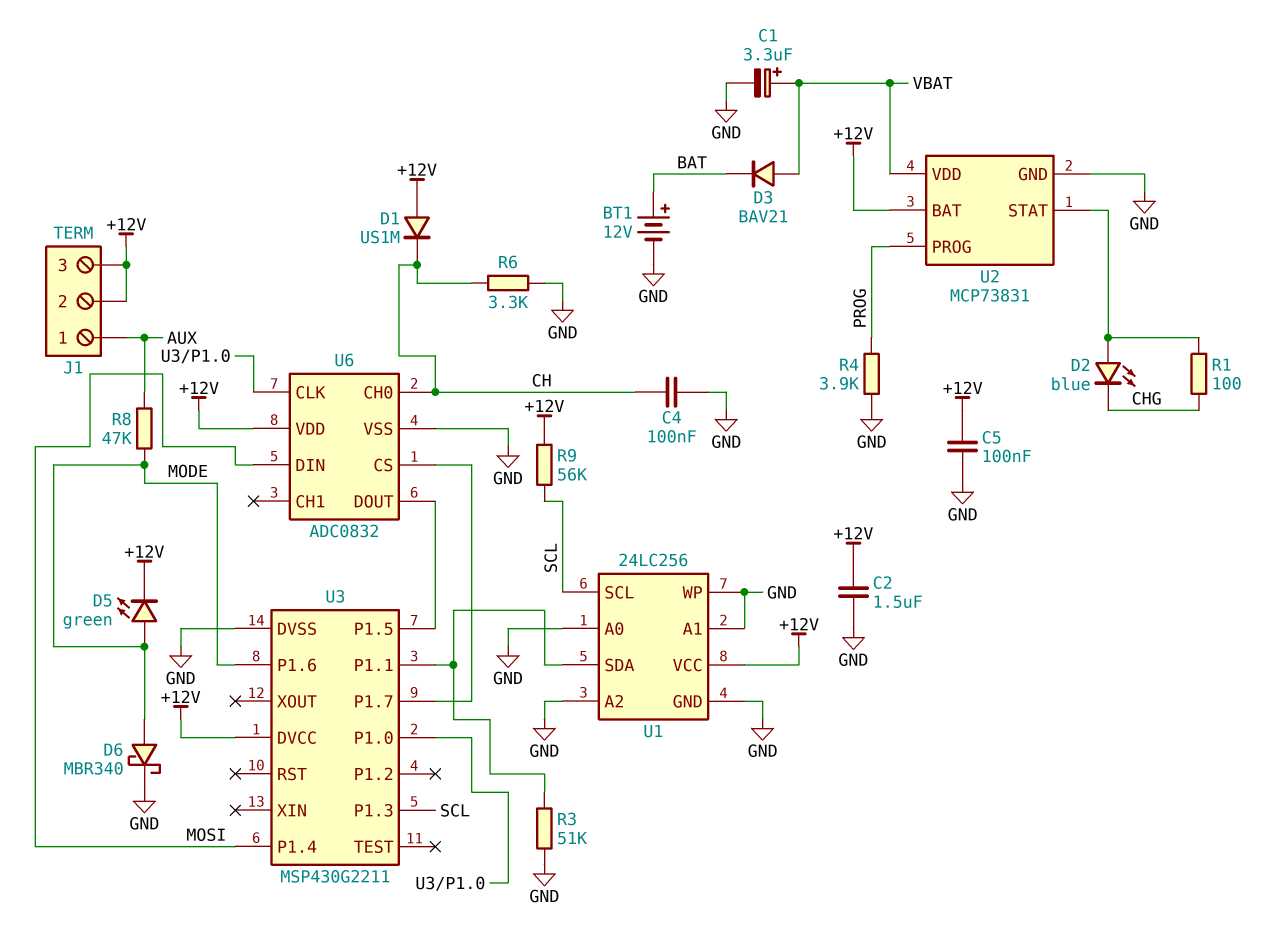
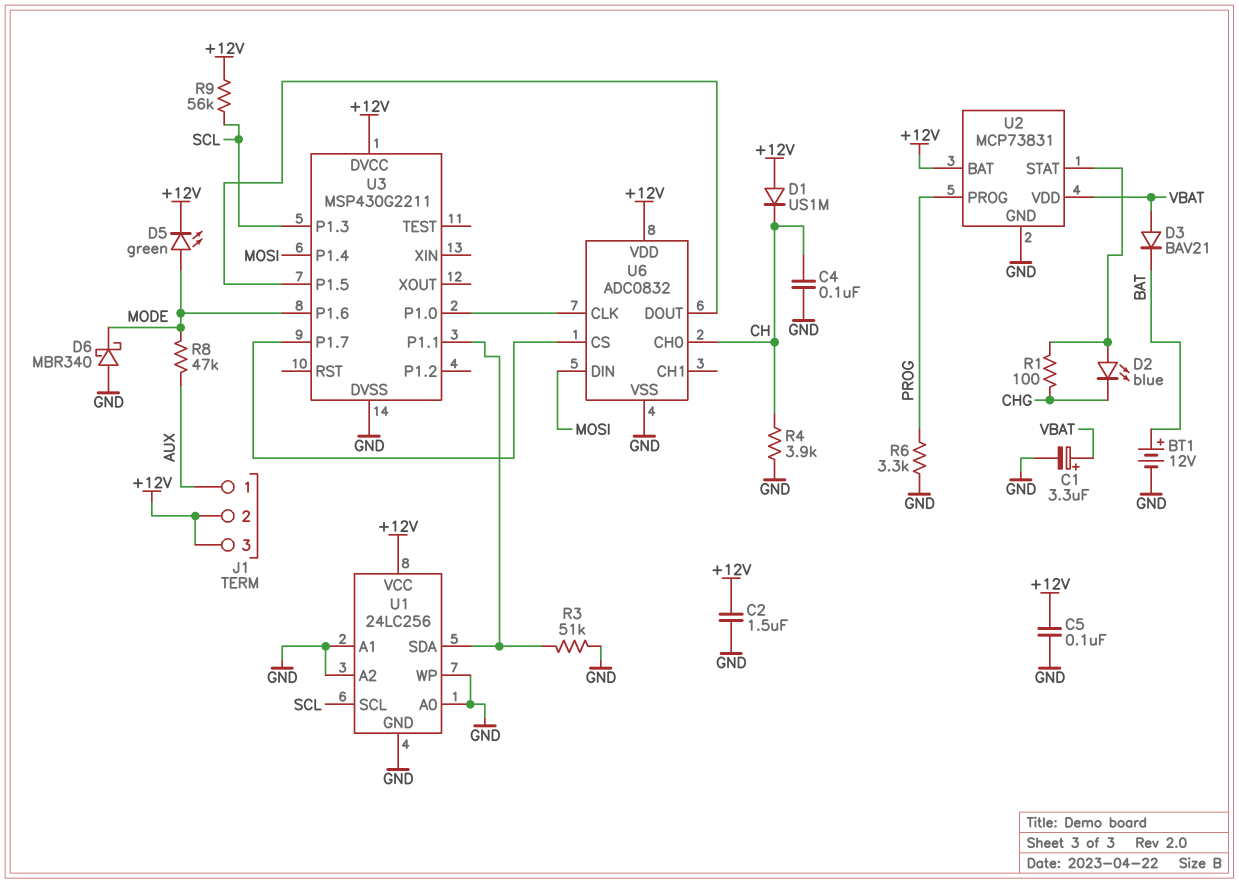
D6: schottky MBR340 (A MODE, K GND) -> schottky MBR340 (A GND, K MODE)
R4: 3.9k (GND, PROG) -> 3.9k (CH, GND)
R6: 3.3k (CH, GND) -> 3.3k (GND, PROG)

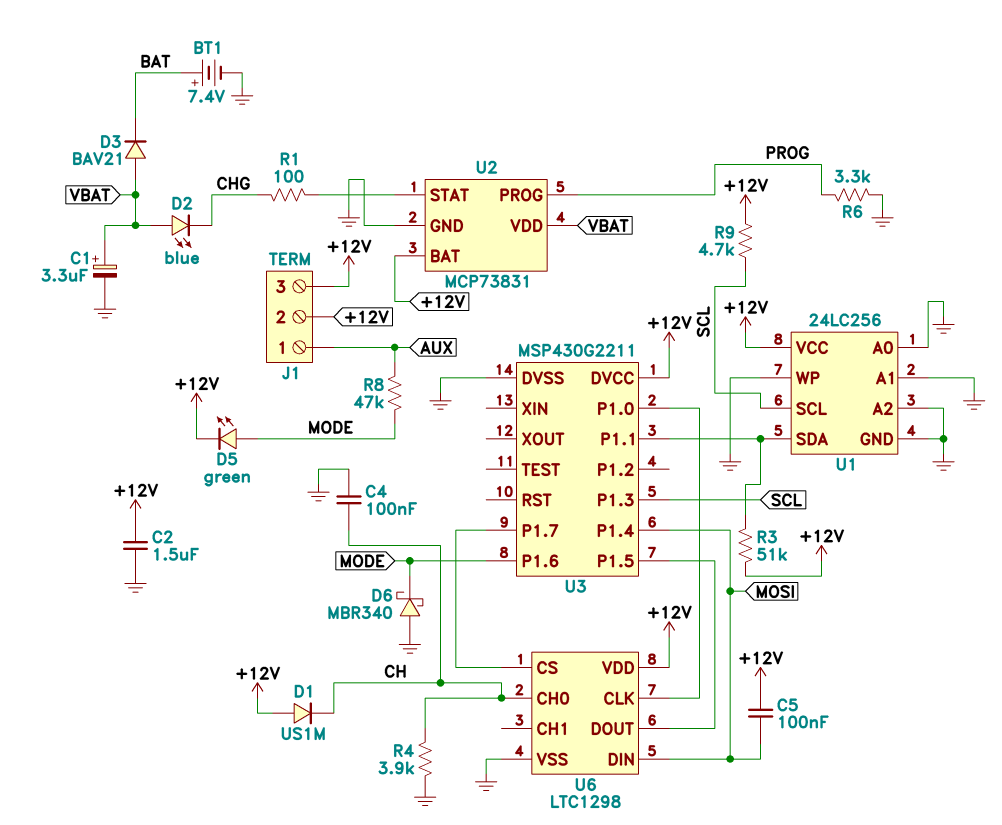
BT1: 12V (plus BAT, minus GND) -> 7.4V (plus BAT, minus GND)
C5: 100nF (+12V, GND) -> 100nF (+12V, MOSI)
D2: LED blue (A U2/STAT, K CHG) -> LED blue (A VBAT, K CHG)
R3: 51k (GND, U1/SDA) -> 51k (+12V, U1/SDA)
R9: 56k (+12V, SCL) -> 4.7k (+12V, SCL)
U6: ADC0832 -> LTC1298

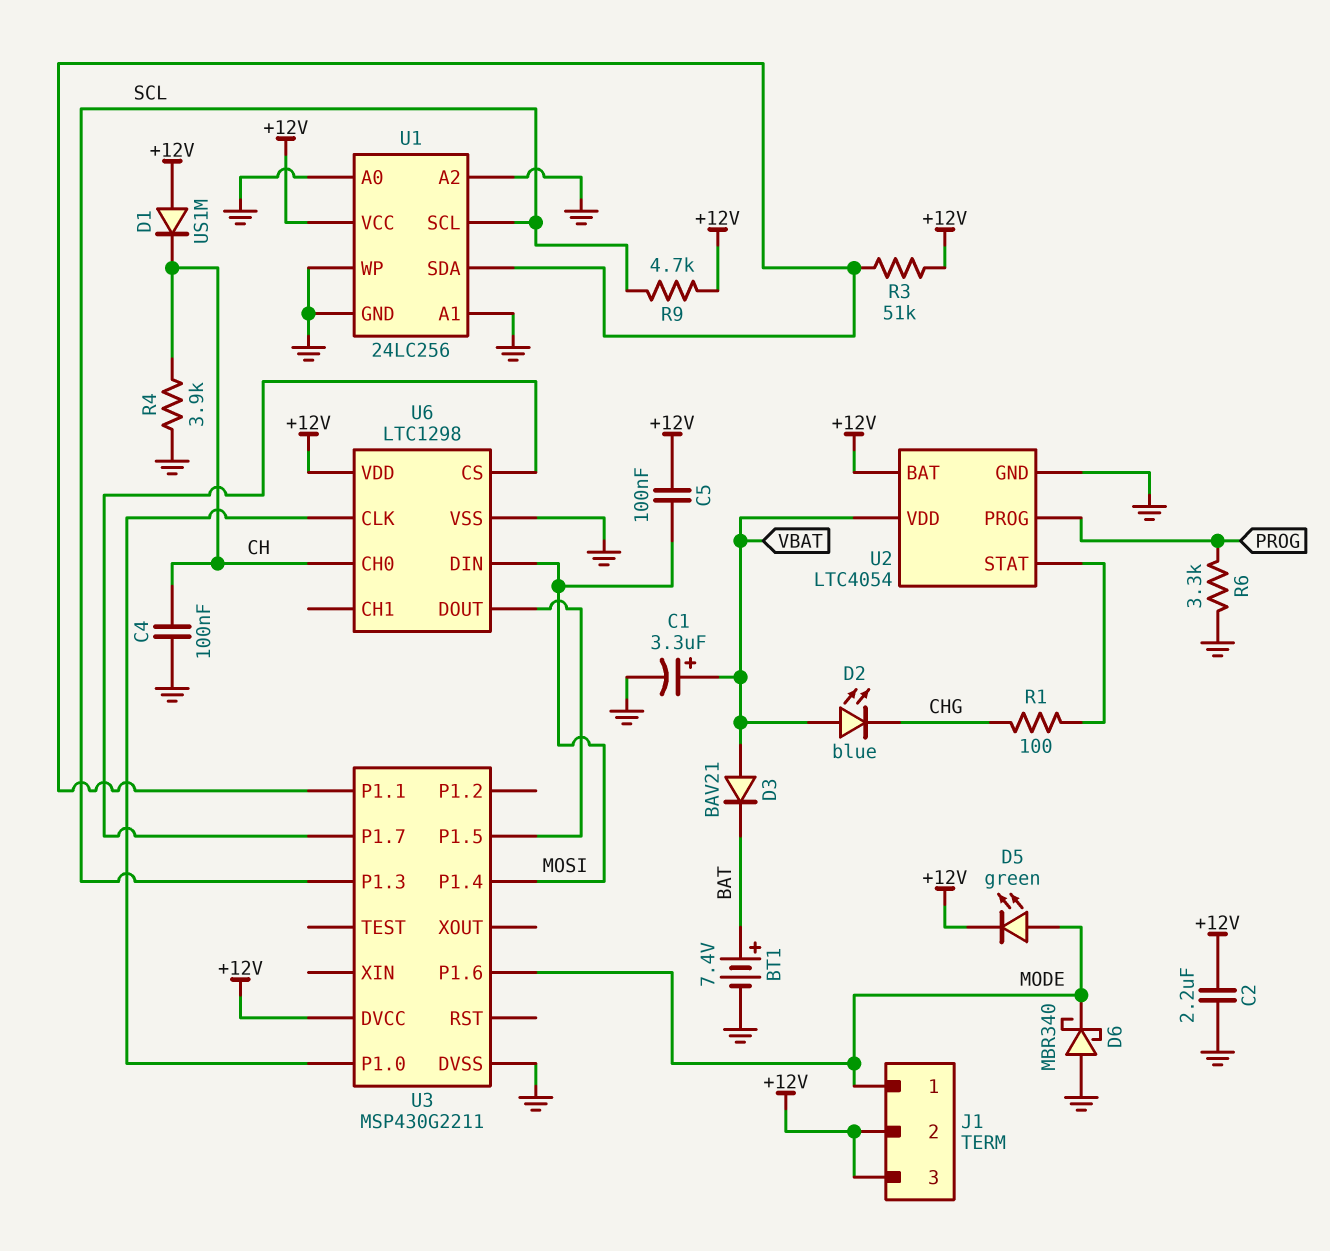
C2: 1.5uF (+12V, GND) -> 2.2uF (+12V, GND)
J1 pin 1: AUX -> MODE
R8: 47k (AUX, MODE) -> none
U2: MCP73831 -> LTC4054

